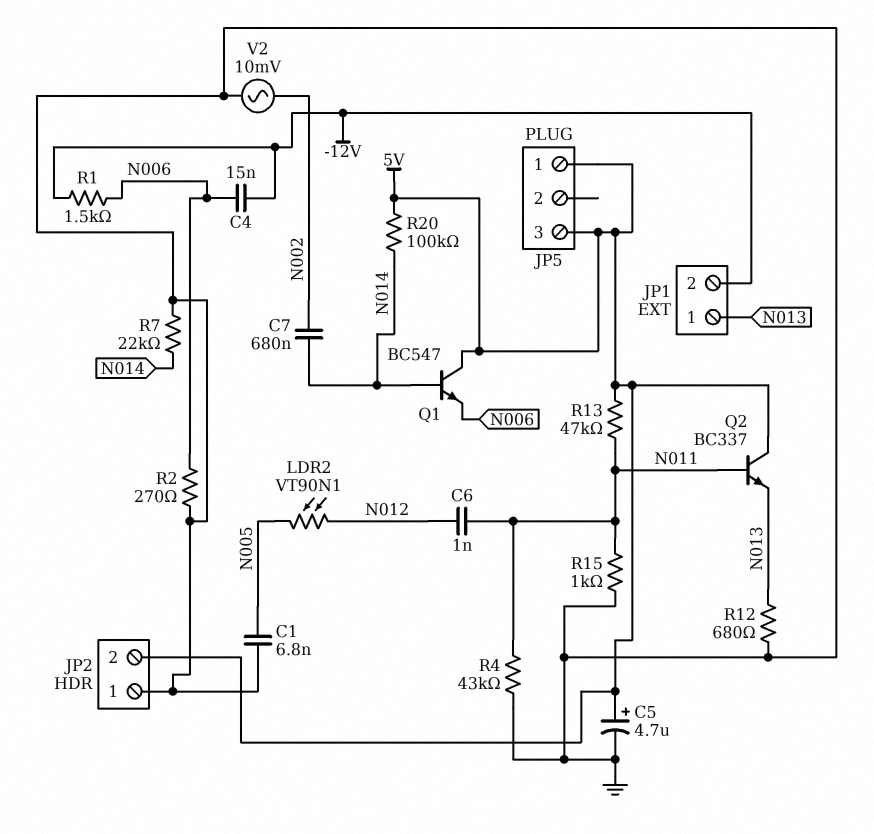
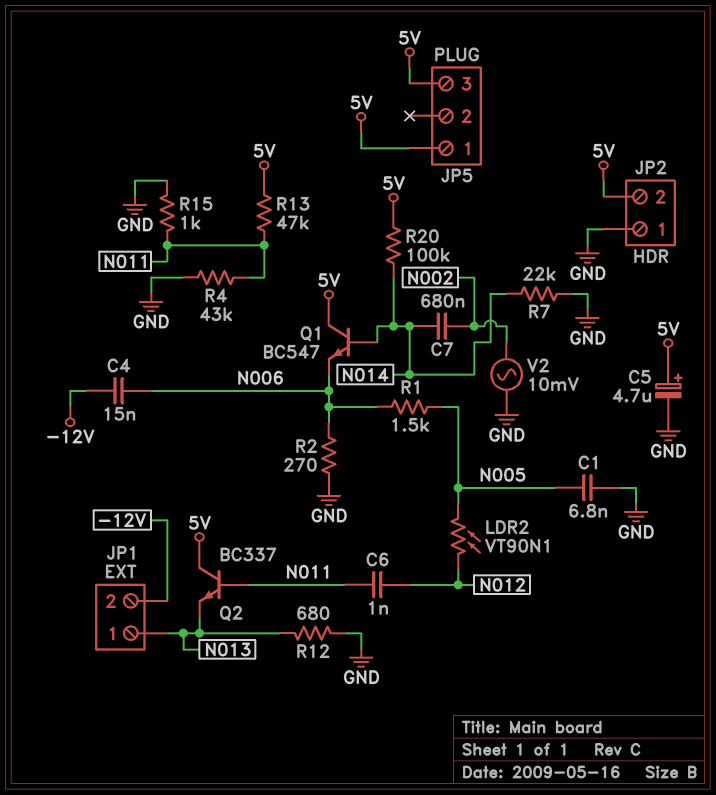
R1: 1.5k (-12V, N006) -> 1.5k (N005, N006)

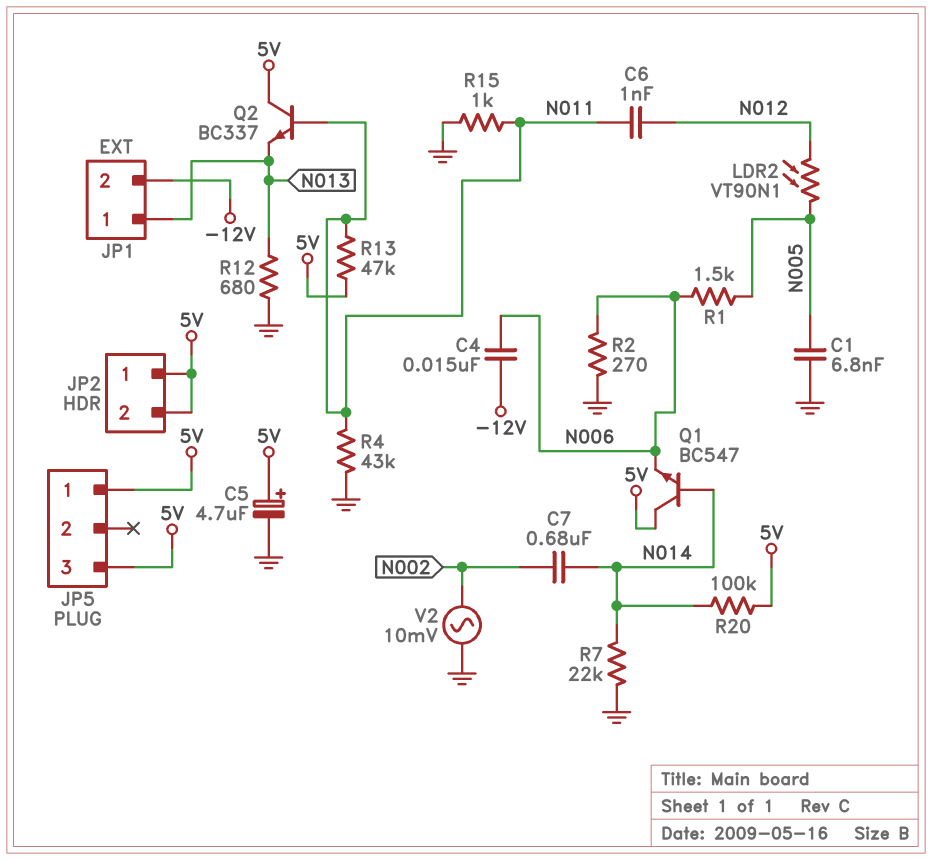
JP2 pin 1: GND -> 5V

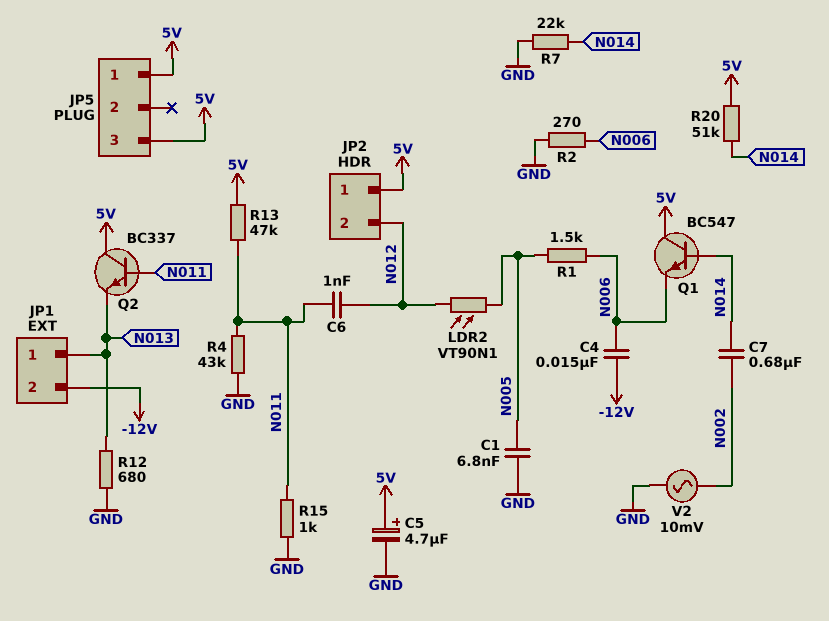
JP2 pin 2: 5V -> N012
R20: 100k (5V, N014) -> 51k (5V, N014)

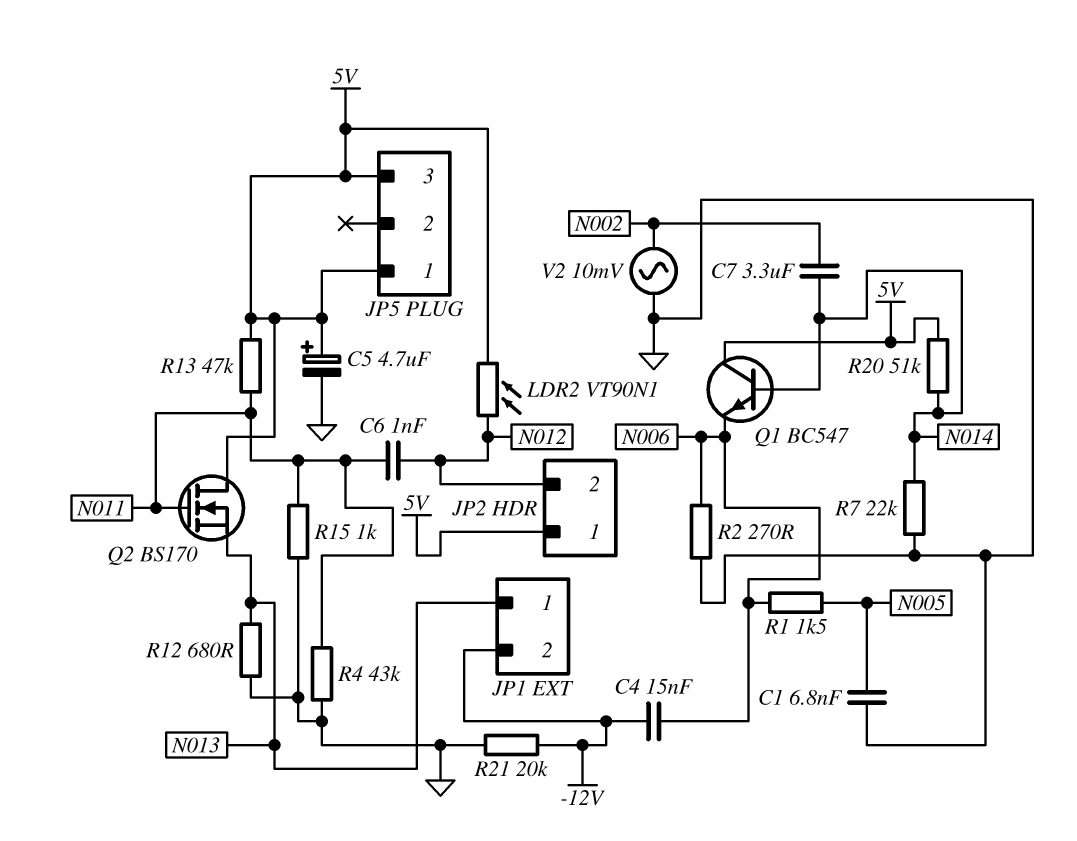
C7: 680nF (N002, N014) -> 3.3uF (N002, N014)
LDR2: VT90N1 (N005, N012) -> VT90N1 (5V, N012)
Q2: NPN BC337 (B N011, C 5V, E N013) -> NMOS BS170 (G N011, D 5V, S N013)
R21: none -> 20k (-12V, GND)

